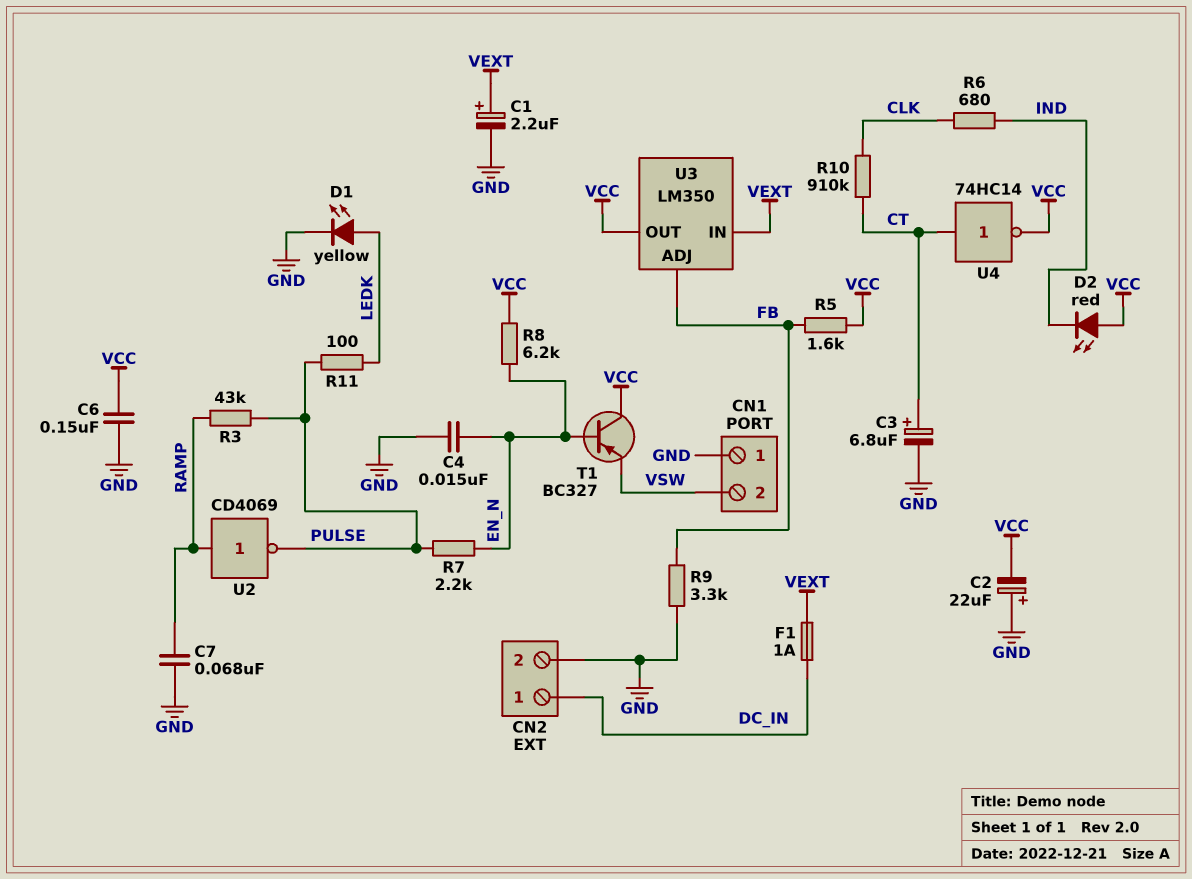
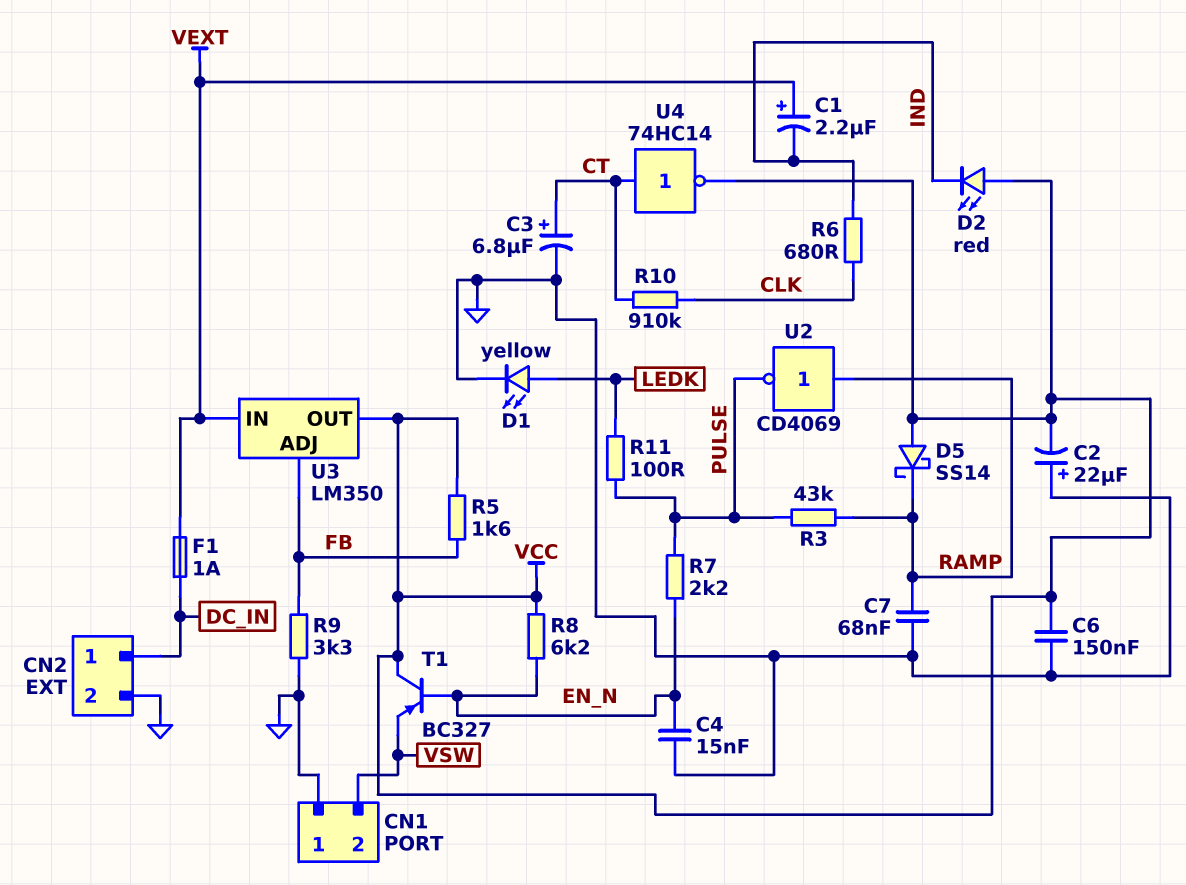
C1: 2.2uF (plus VEXT, minus GND) -> 2.2uF (plus VEXT, minus IND)
D5: none -> schottky SS14 (A VCC, K RAMP)

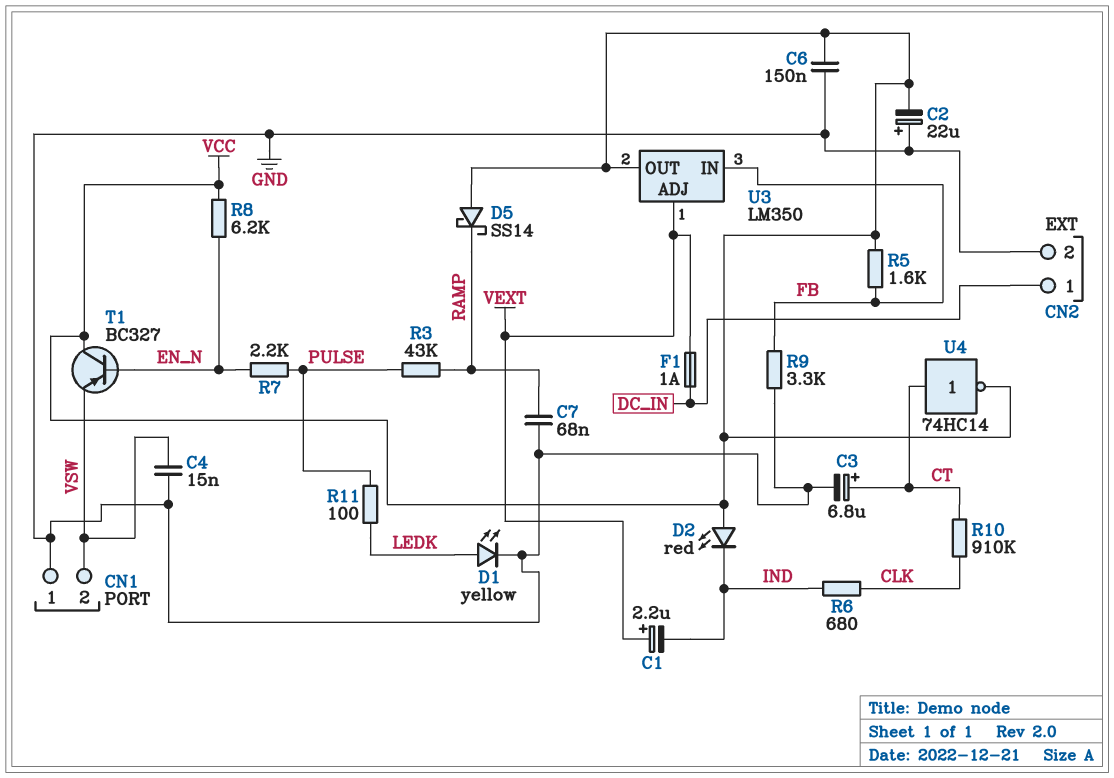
C4: 15nF (EN_N, GND) -> 15nF (GND, VSW)
U2: NOT CD4069 (in RAMP, out PULSE) -> none
U3 pin ADJ: FB -> VEXT
U3 pin IN: VEXT -> FB

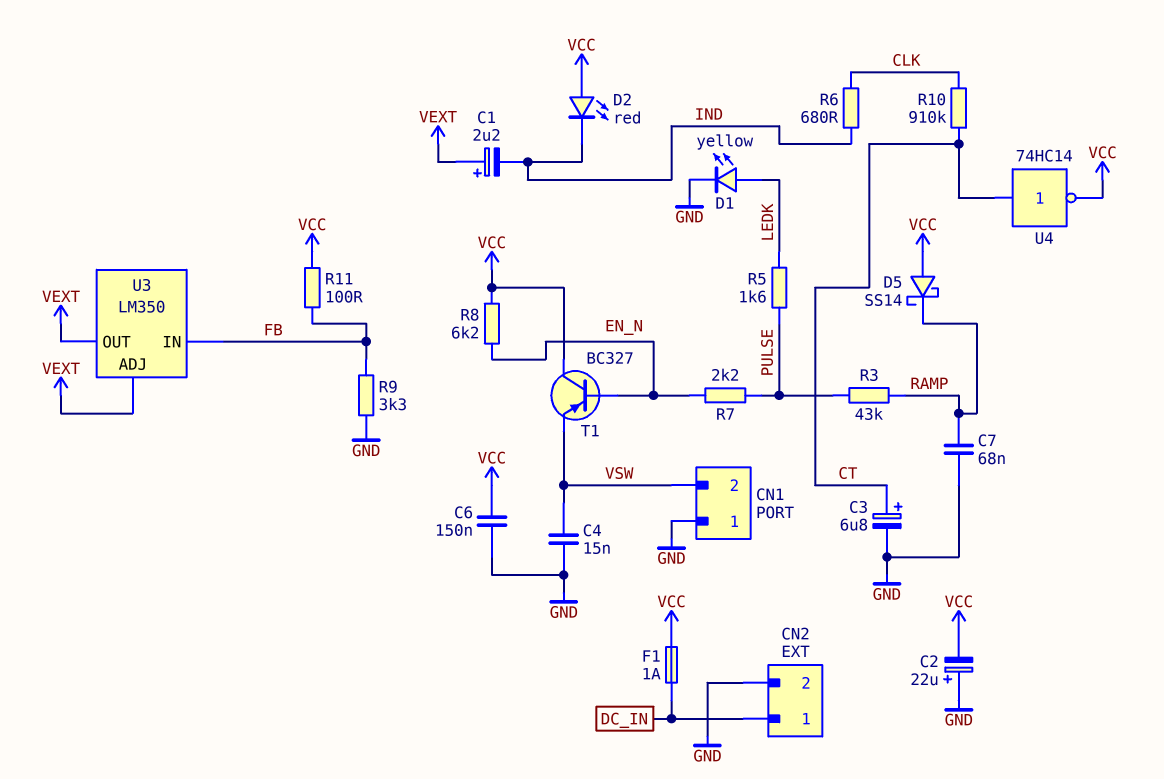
F1: 1A (DC_IN, VEXT) -> 1A (DC_IN, VCC)
R5: 1.6k (FB, VCC) -> 1.6k (LEDK, PULSE)
R11: 100 (LEDK, PULSE) -> 100 (FB, VCC)
U3 pin OUT: VCC -> VEXT

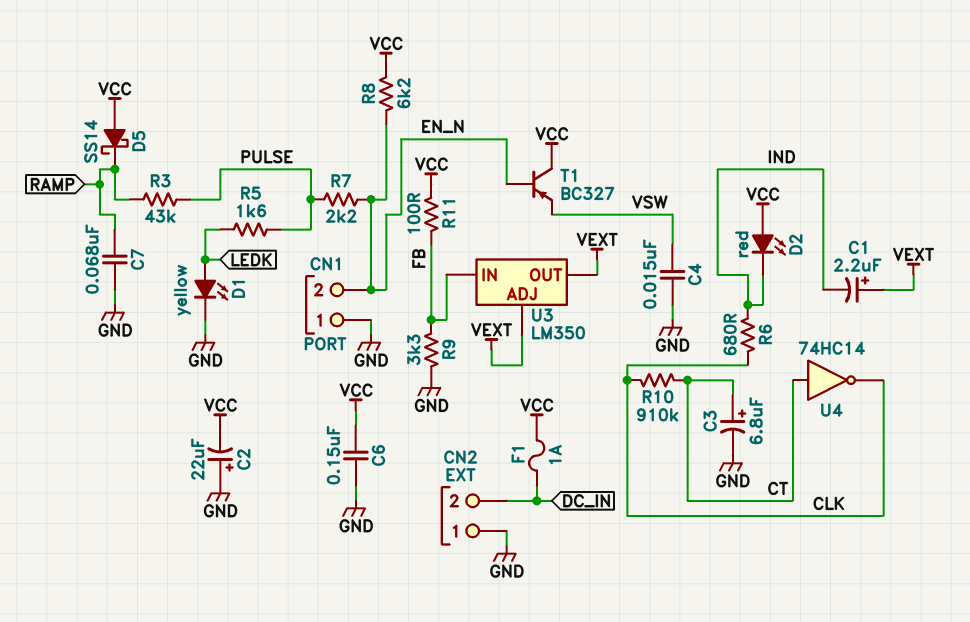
CN1 pin 2: VSW -> EN_N
CN2 pin 1: DC_IN -> GND
CN2 pin 2: GND -> DC_IN
U4: NOT 74HC14 (in CT, out VCC) -> NOT 74HC14 (in CT, out CLK)

